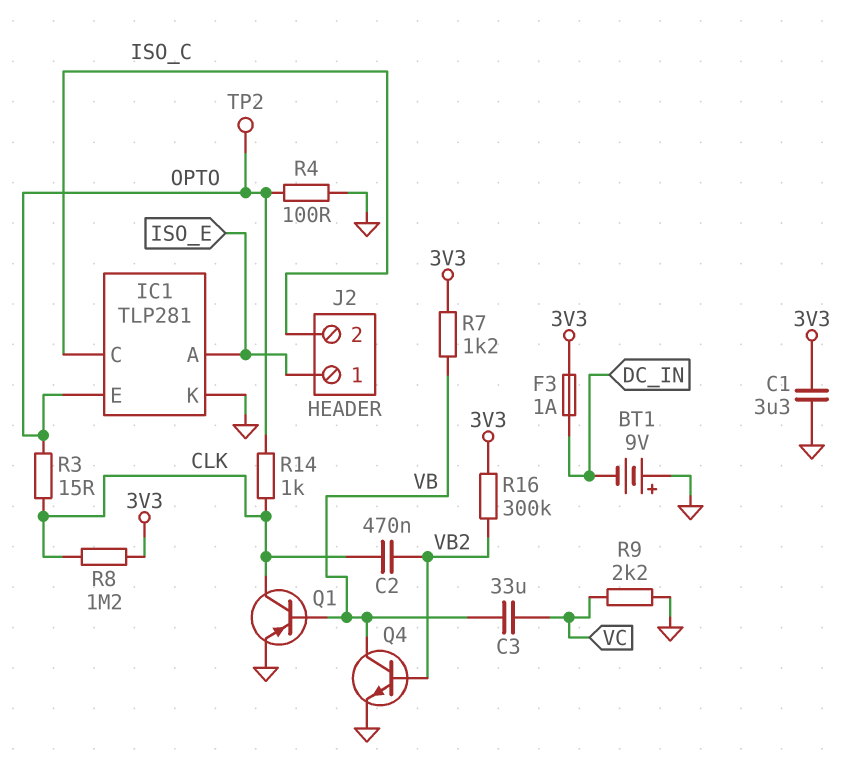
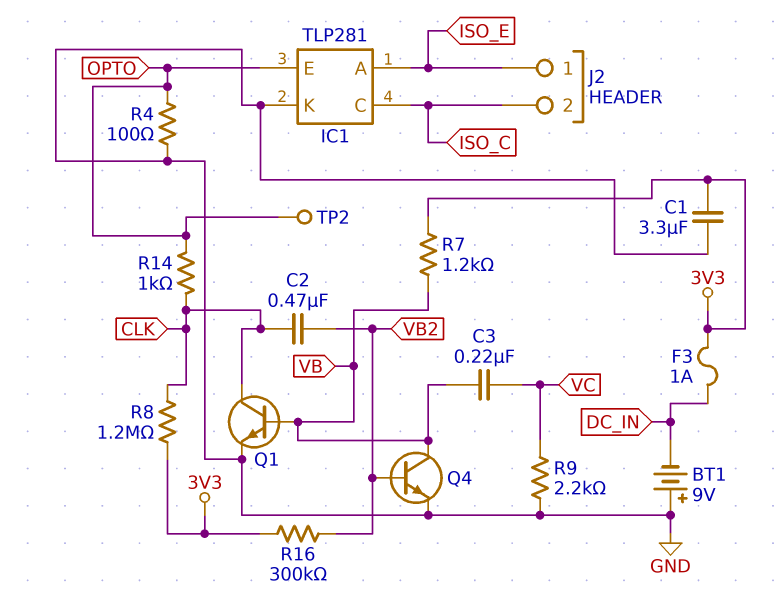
C3: 33uF (VB, VC) -> 220nF (VB, VC)
Q1: PNP (B VB, C CLK, E GND) -> NPN (B VB, C CLK, E GND)
R3: 15 (CLK, OPTO) -> none

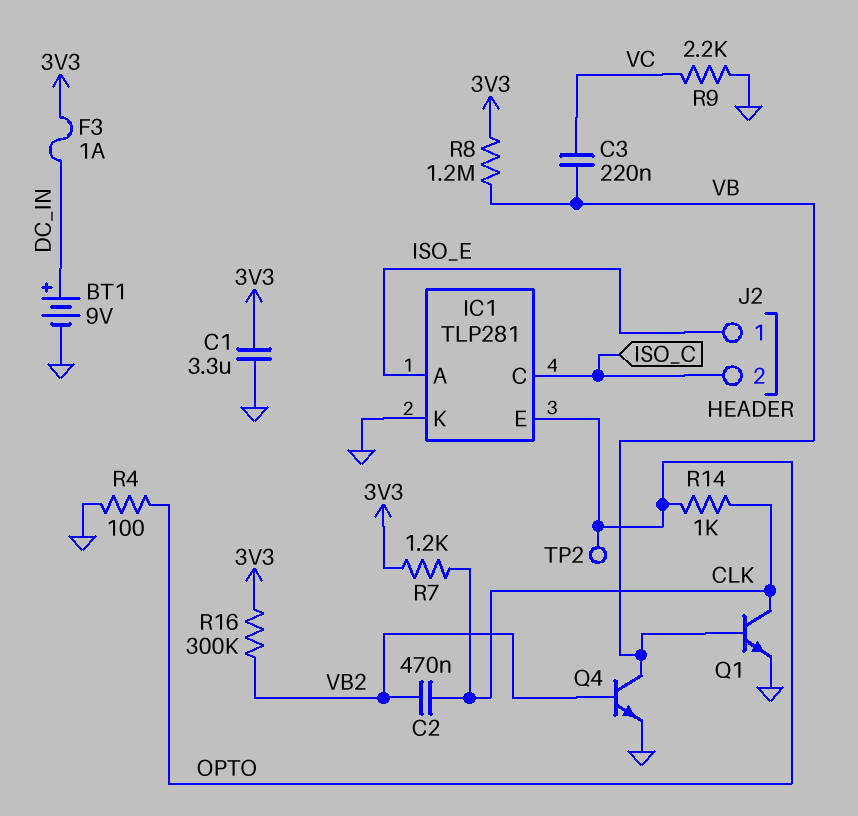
BT1: 9V (plus GND, minus DC_IN) -> 9V (plus DC_IN, minus GND)
R7: 1.2k (3V3, VB) -> 1.2k (3V3, CLK)
R8: 1.2M (3V3, CLK) -> 1.2M (3V3, VB)

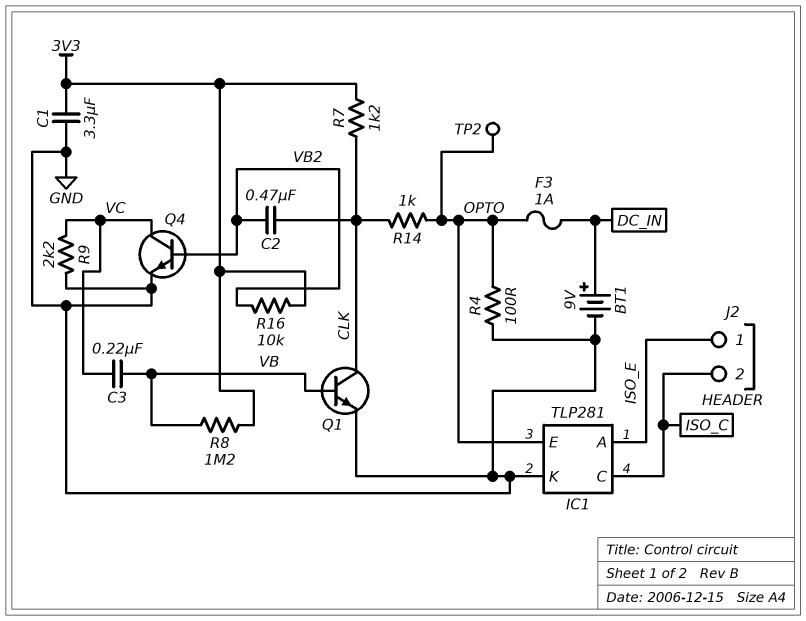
F3: 1A (3V3, DC_IN) -> 1A (DC_IN, OPTO)
Q4: NPN (B VB2, C VB, E GND) -> NPN (B VB2, C VC, E GND)
R16: 300k (3V3, VB2) -> 10k (3V3, VB2)

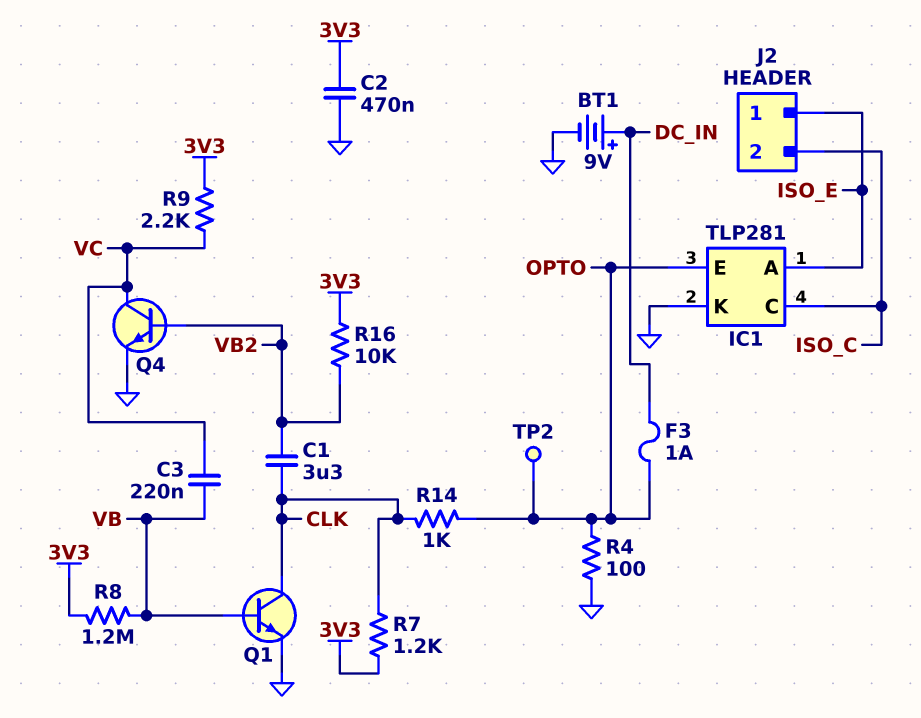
C1: 3.3uF (3V3, GND) -> 3.3uF (CLK, VB2)
C2: 470nF (CLK, VB2) -> 470nF (3V3, GND)
R9: 2.2k (GND, VC) -> 2.2k (3V3, VC)

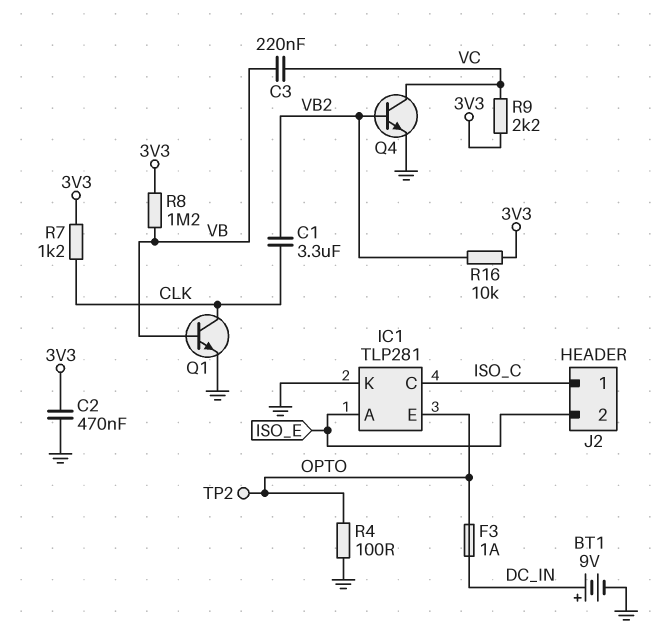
J2 pin 1: ISO_E -> ISO_C
J2 pin 2: ISO_C -> ISO_E
R14: 1k (CLK, OPTO) -> none

